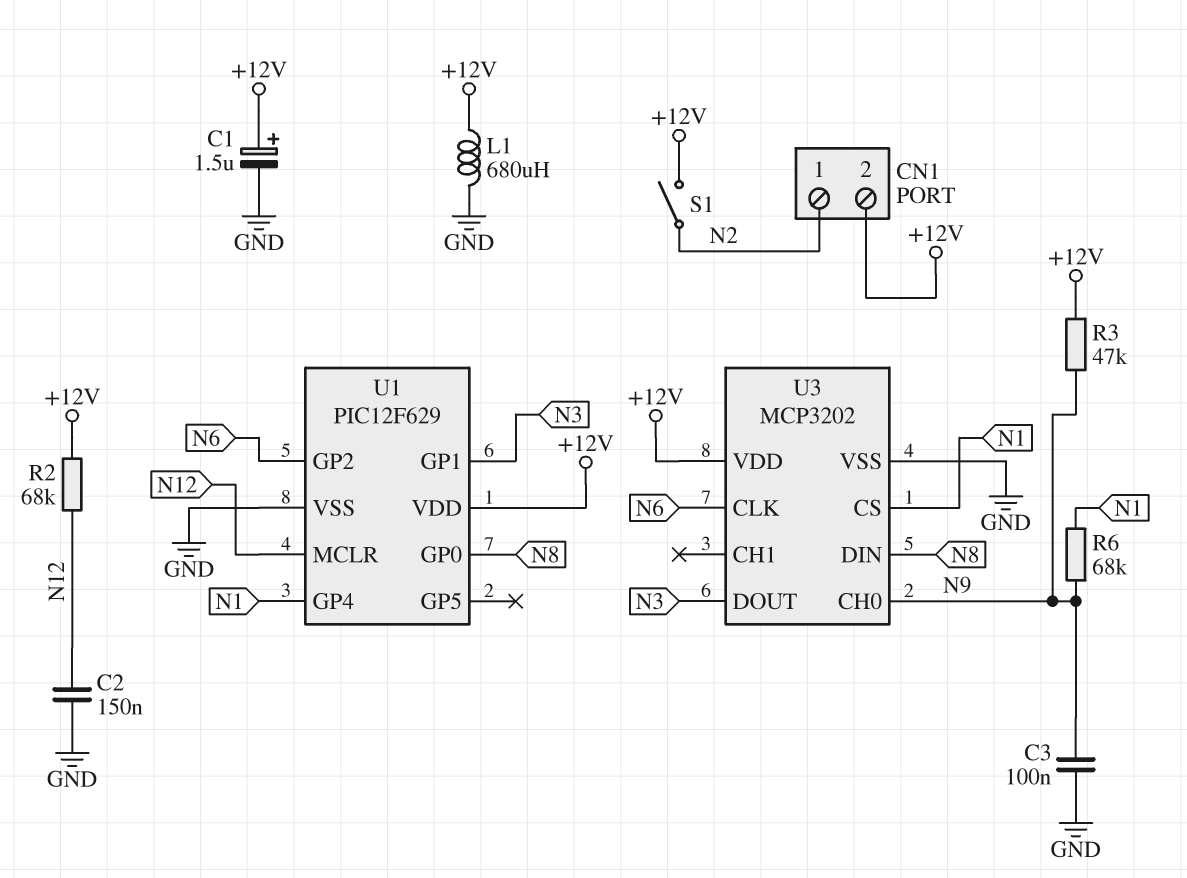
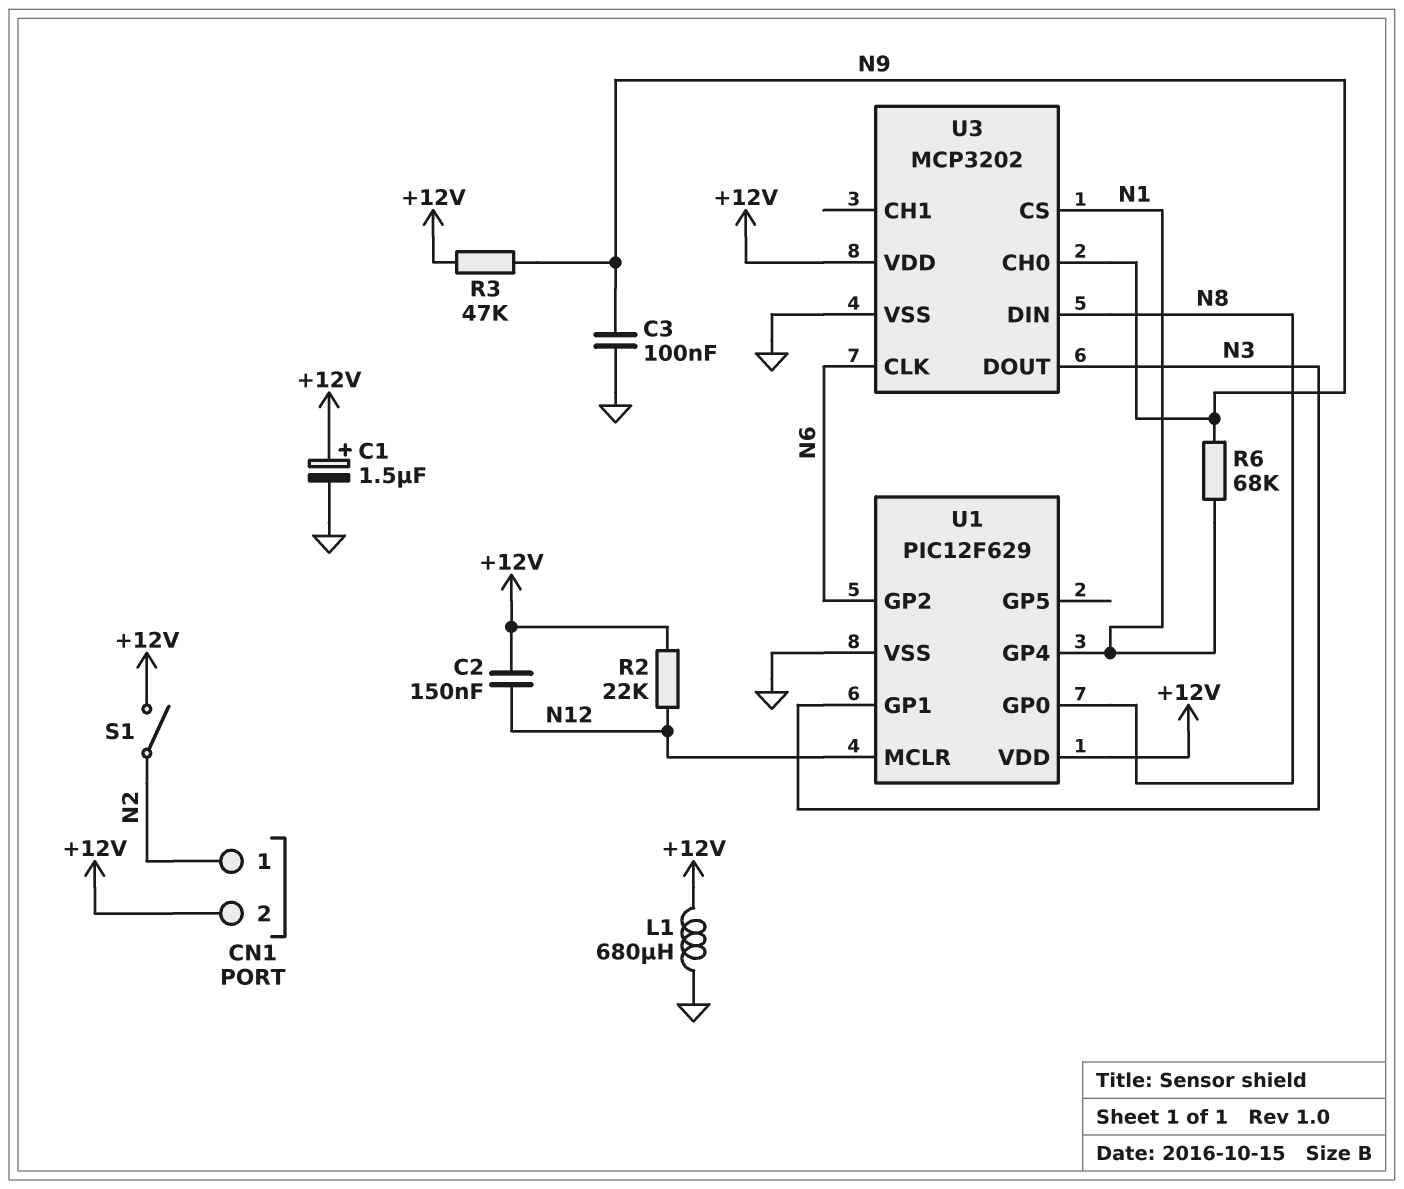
C2: 150nF (GND, N12) -> 150nF (+12V, N12)
R2: 68k (+12V, N12) -> 22k (+12V, N12)

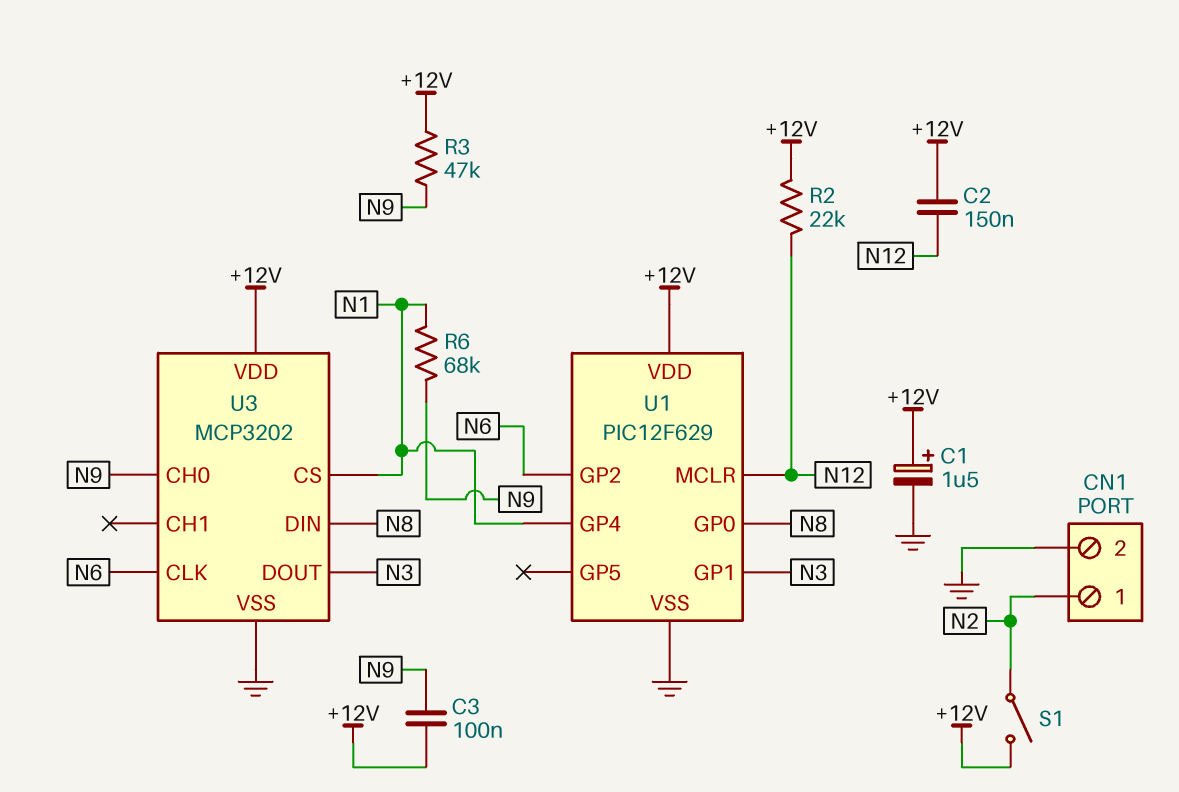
C3: 100nF (GND, N9) -> 100nF (+12V, N9)
CN1 pin 2: +12V -> GND
L1: 680uH (+12V, GND) -> none

